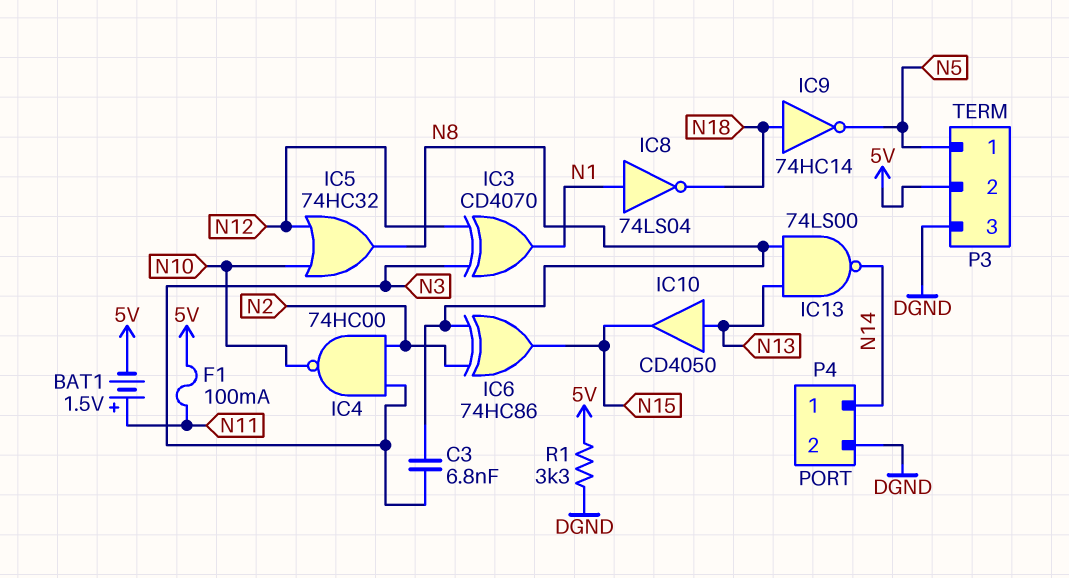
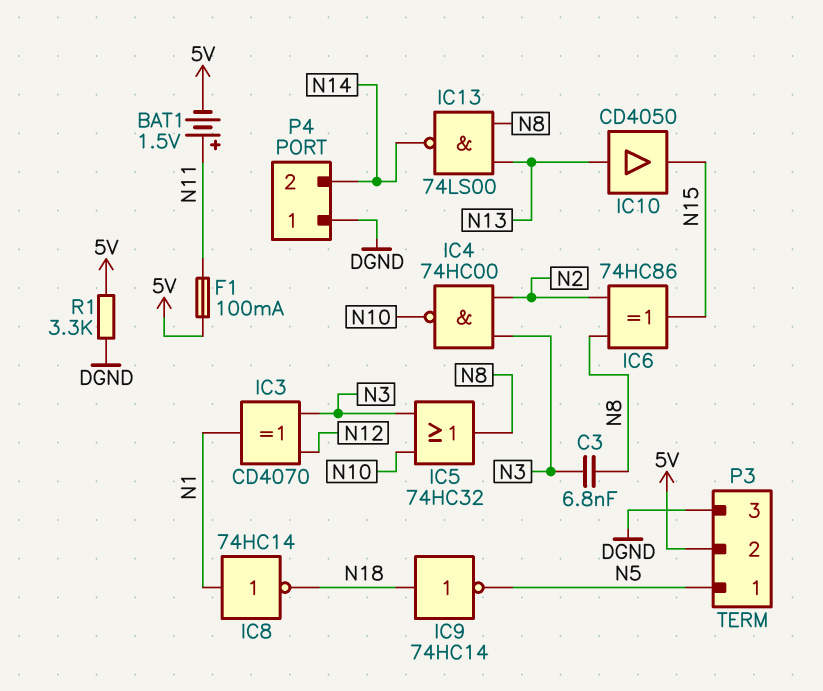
IC5: OR 74HC32 (in N10, in N12, out N8) -> OR 74HC32 (in N3, in N10, out N8)
IC8: NOT 74LS04 (in N1, out N18) -> NOT 74HC14 (in N1, out N18)
P4 pin 1: N14 -> DGND
P4 pin 2: DGND -> N14

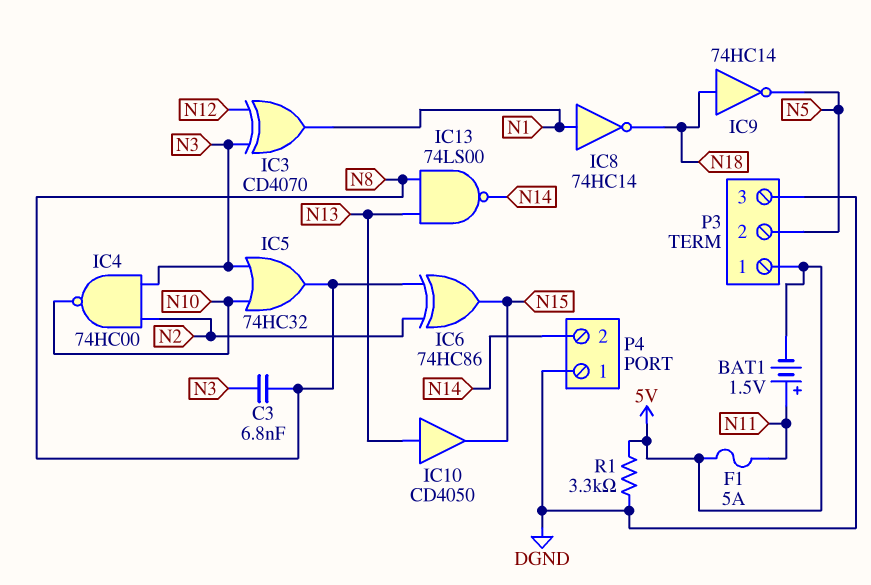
F1: 100mA (5V, N11) -> 5A (5V, N11)
P3 pin 1: N5 -> 5V
P3 pin 2: 5V -> N5

